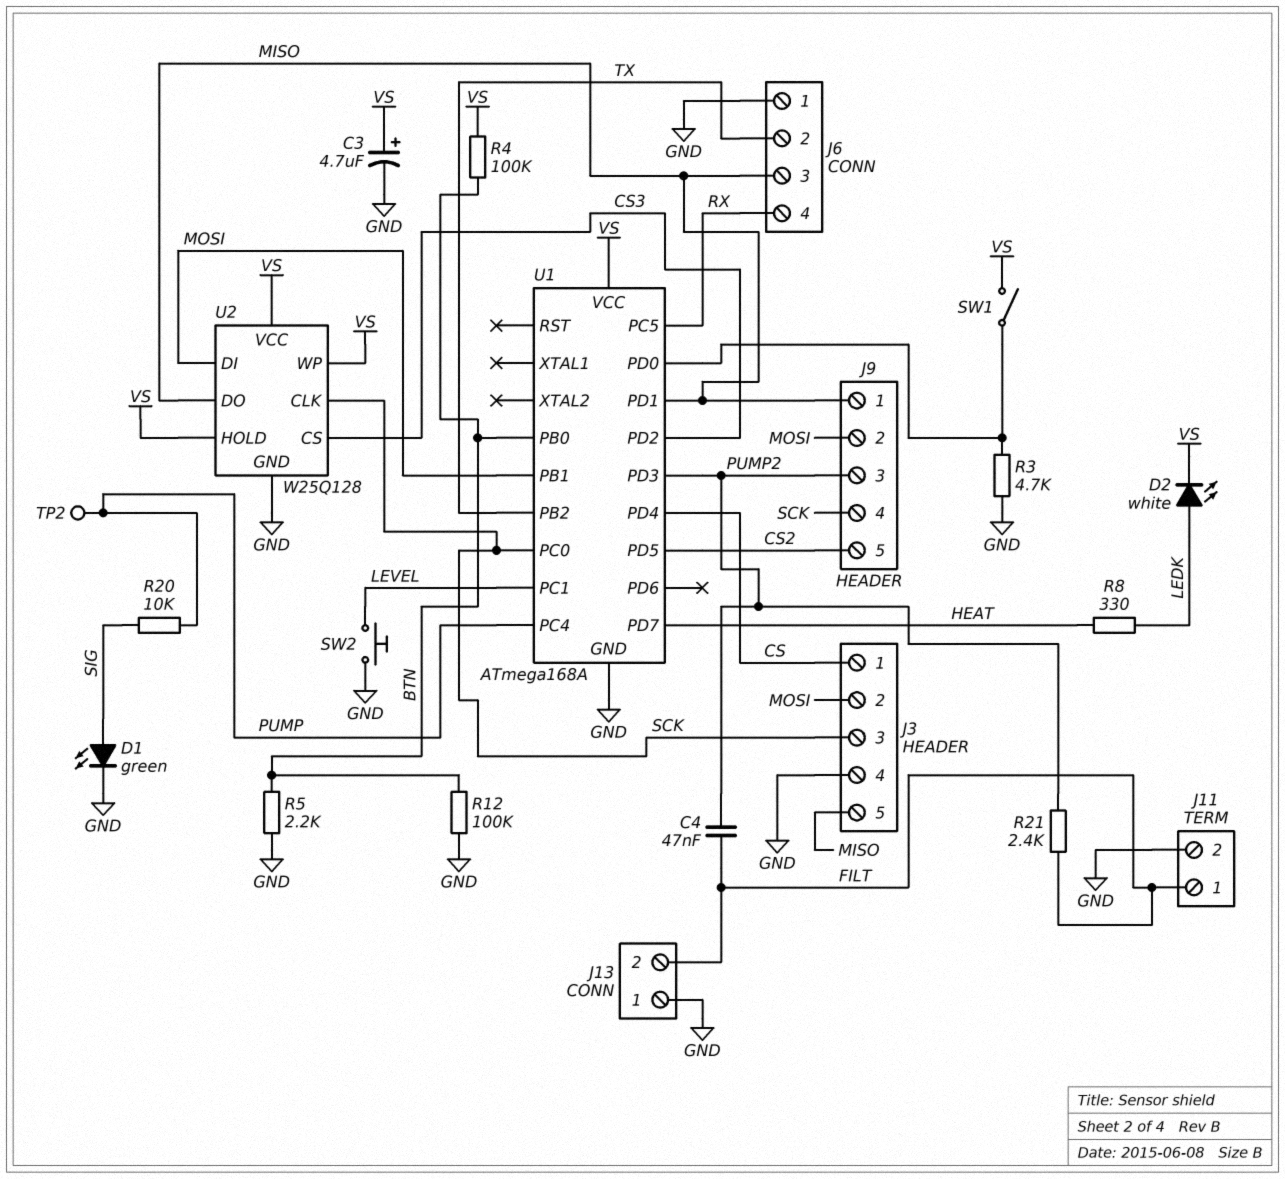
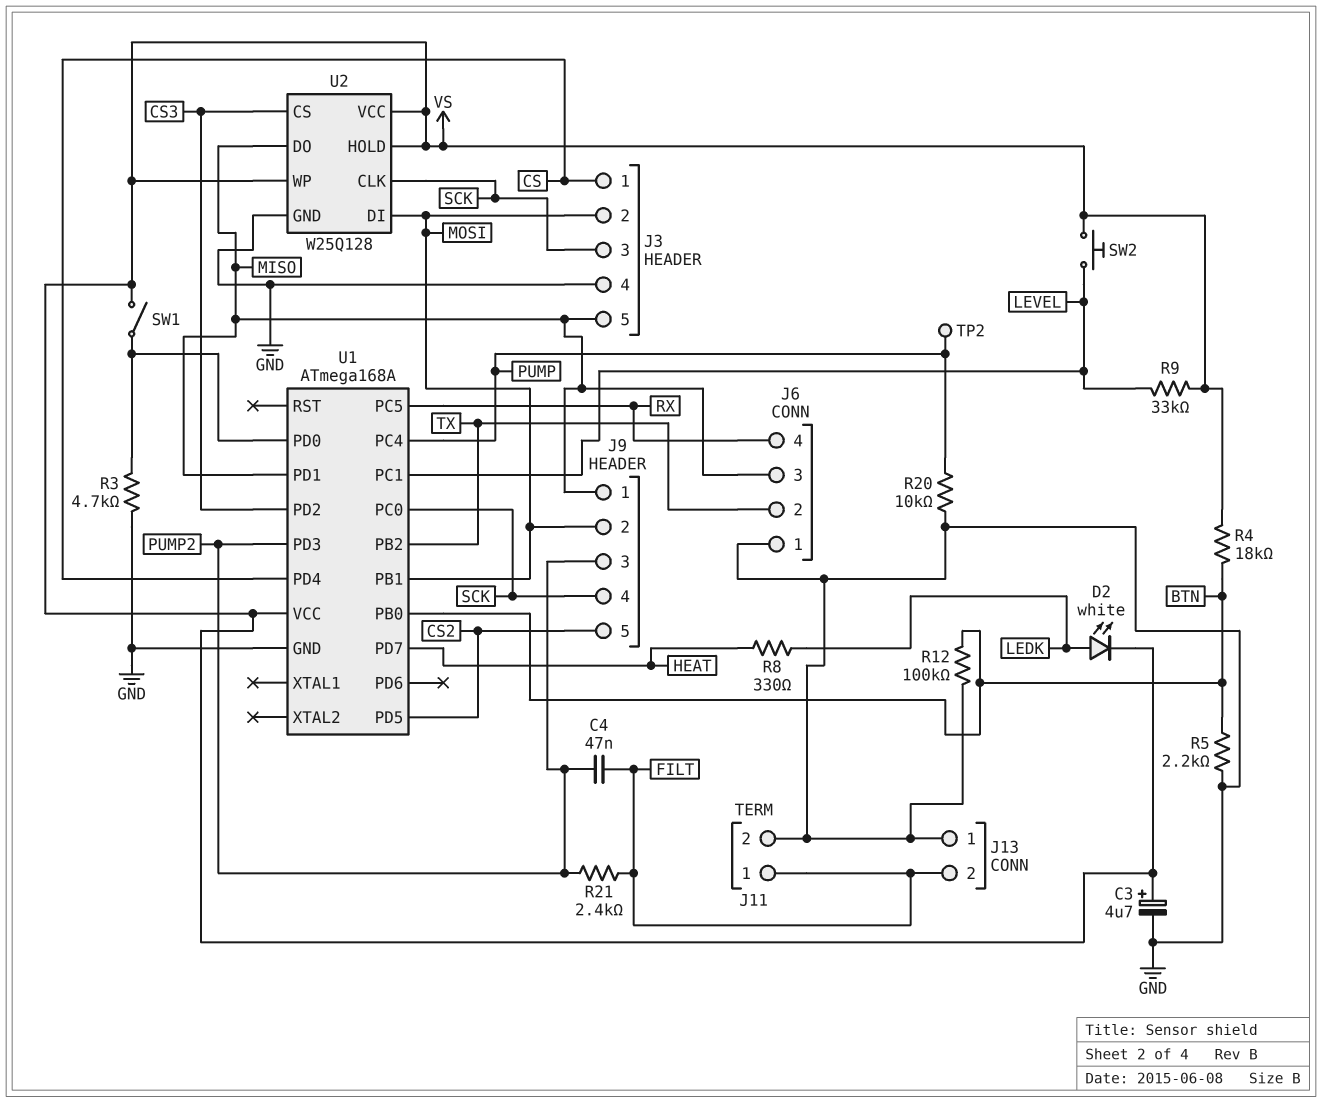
D1: LED green (A SIG, K GND) -> none
R4: 100k (BTN, VS) -> 18k (BTN, VS)
R9: none -> 33k (LEVEL, VS)
R20: 10k (PUMP, SIG) -> 10k (GND, PUMP)
SW2: button (GND, LEVEL) -> button (LEVEL, VS)

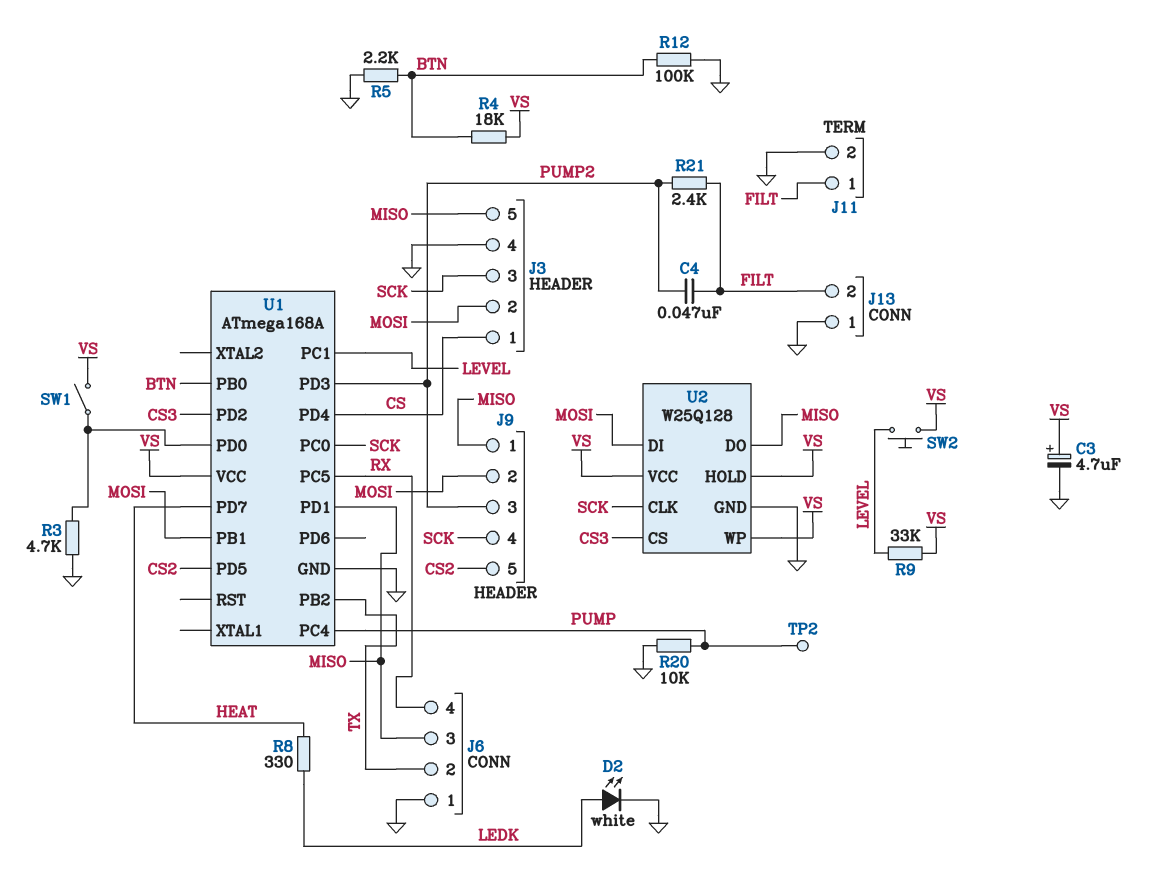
D2: LED white (A LEDK, K VS) -> LED white (A LEDK, K GND)

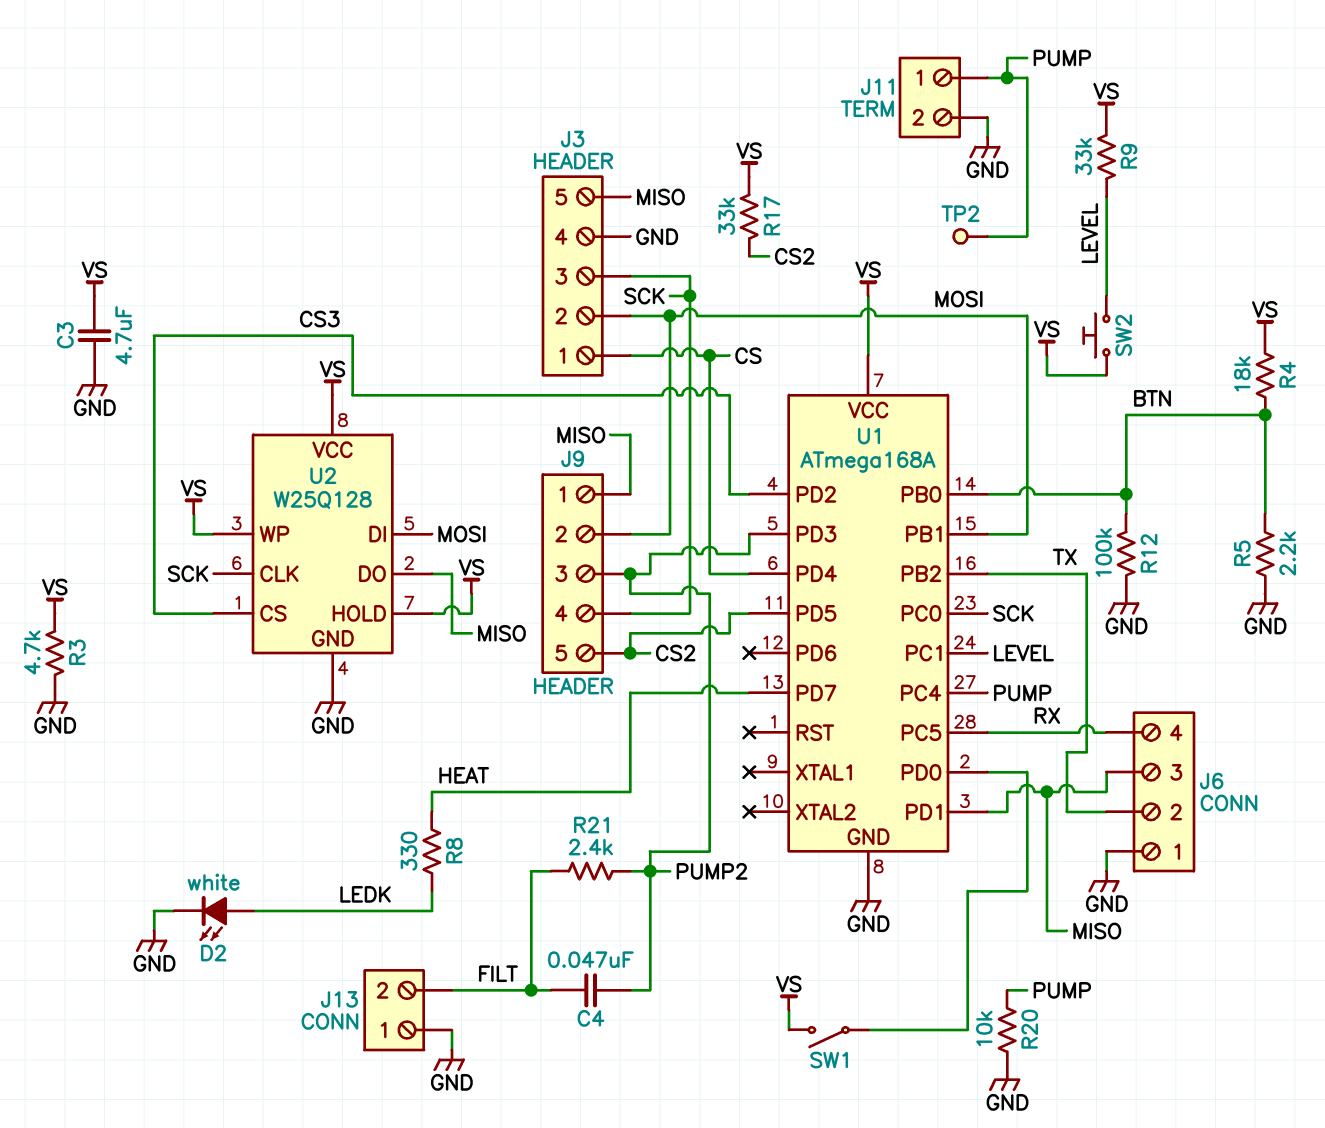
C3: 4.7uF (plus VS, minus GND) -> 4.7uF (GND, VS)
J11 pin 1: FILT -> PUMP
R3: 4.7k (GND, U1/PD0) -> 4.7k (GND, VS)
R17: none -> 33k (CS2, VS)

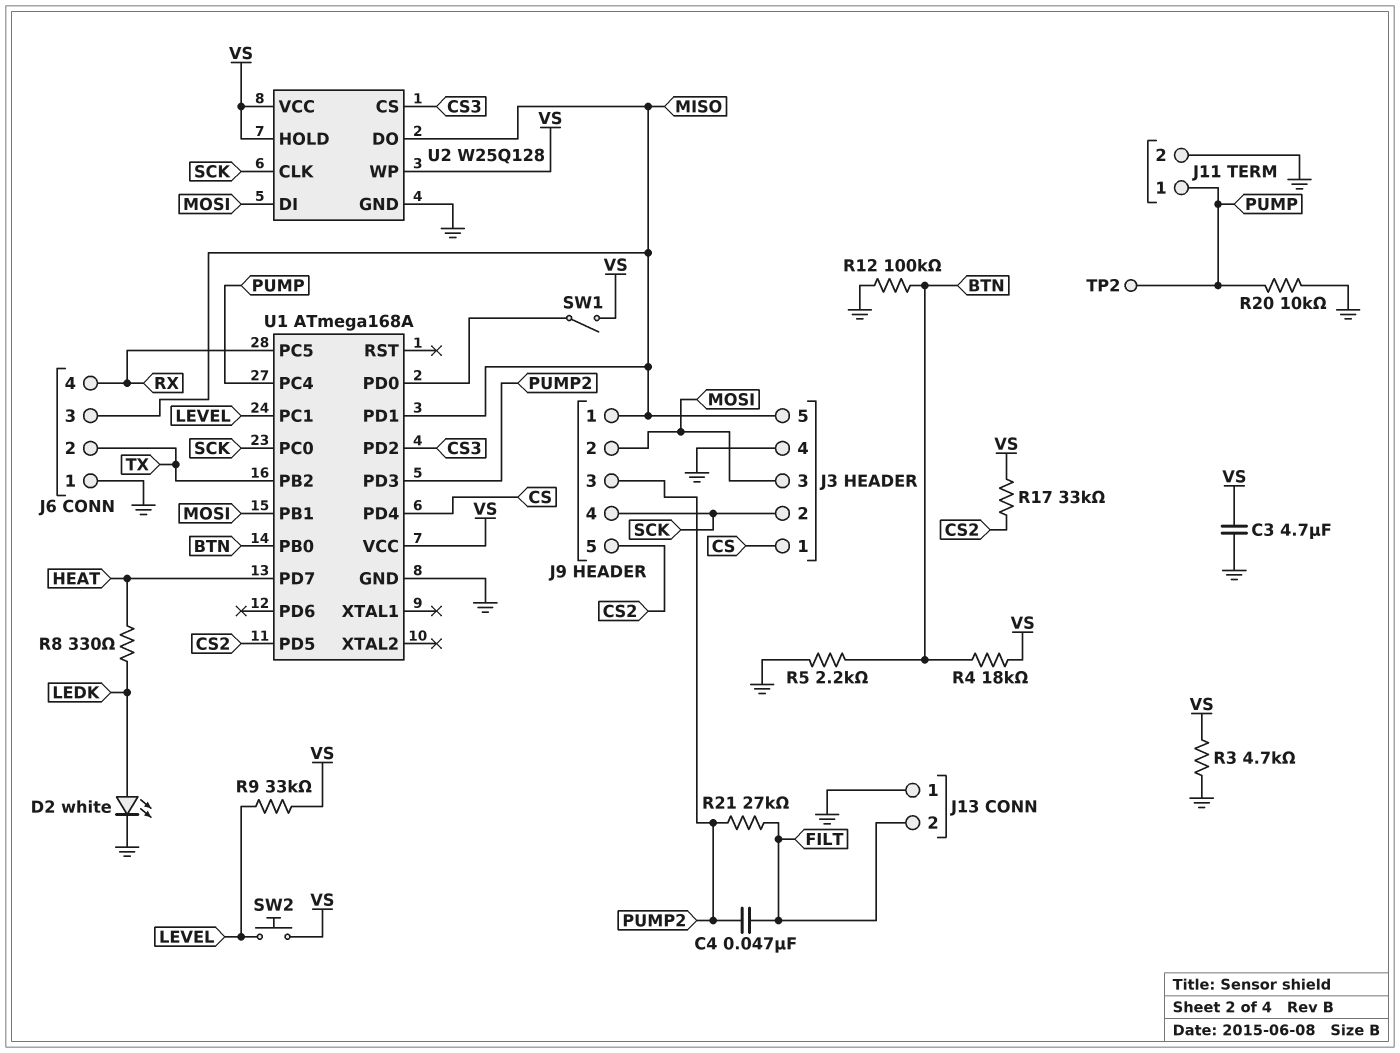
J3 pin 2: MOSI -> SCK
J3 pin 3: SCK -> MOSI
R21: 2.4k (FILT, PUMP2) -> 27k (FILT, PUMP2)

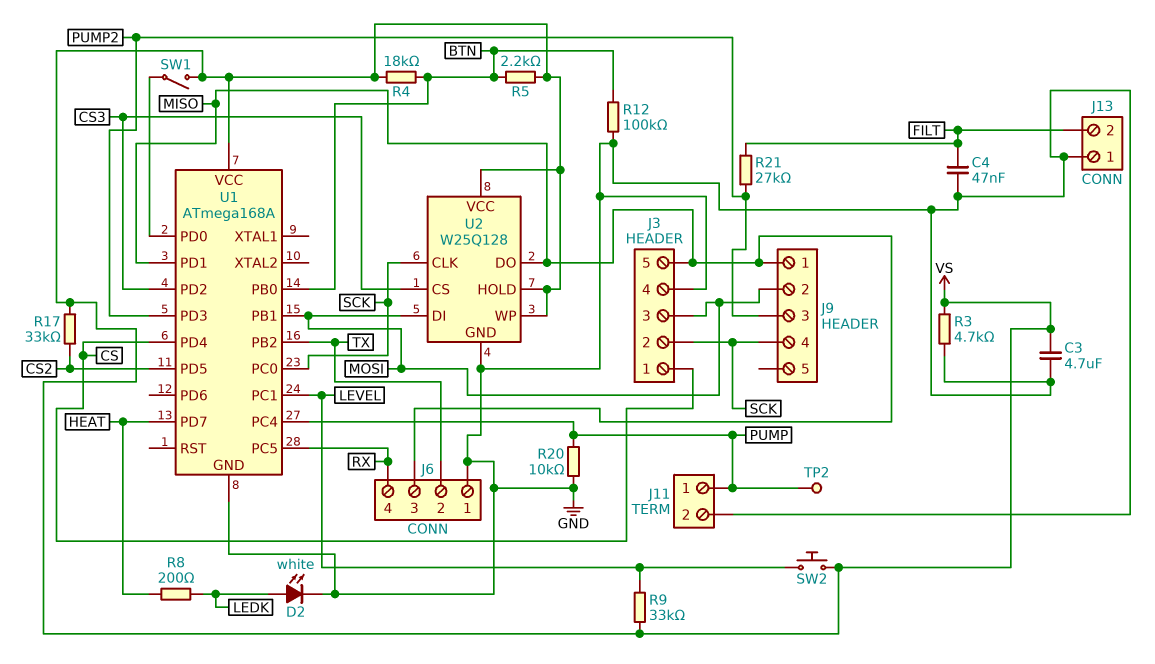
C4: 47nF (FILT, PUMP2) -> 47nF (FILT, GND)
J9 pin 5: CS2 -> none
R5: 2.2k (BTN, GND) -> 2.2k (BTN, VS)
R8: 330 (HEAT, LEDK) -> 200 (HEAT, LEDK)

